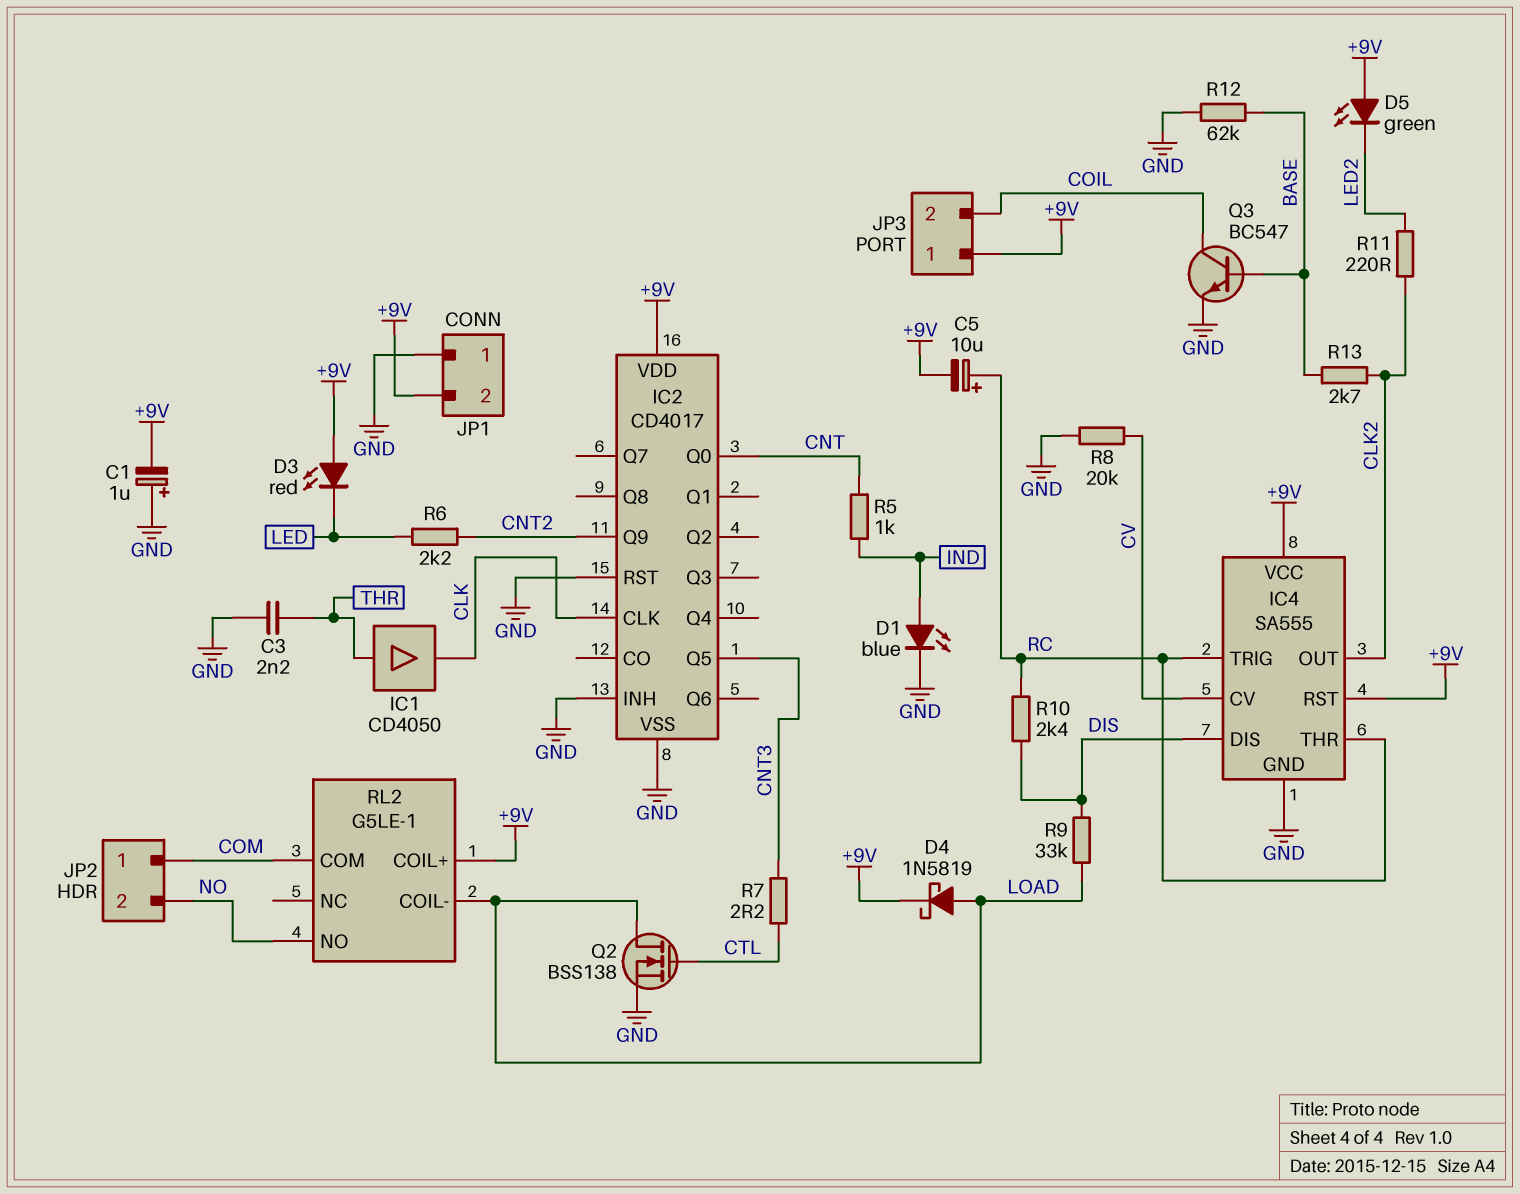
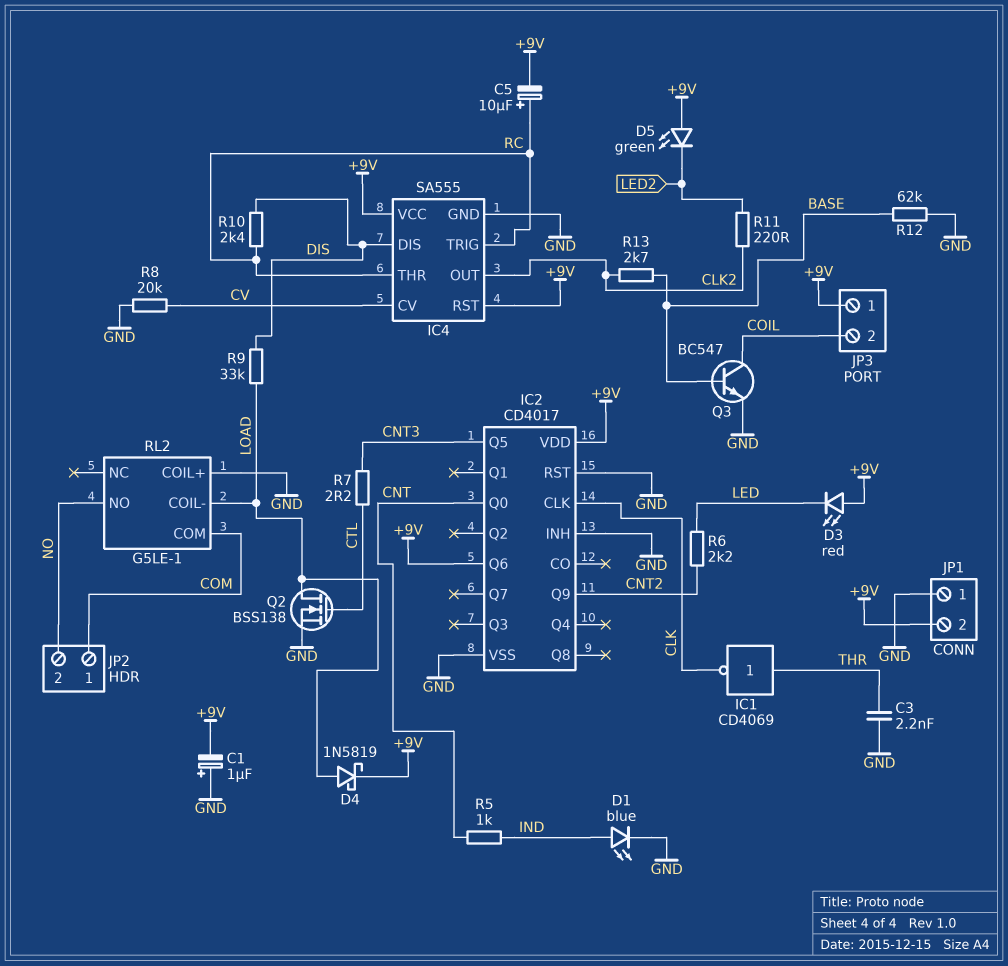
IC1: buffer CD4050 (in THR, out CLK) -> NOT CD4069 (in THR, out CLK)
IC2 pin Q6: none -> +9V
RL2 pin COIL+: +9V -> GND

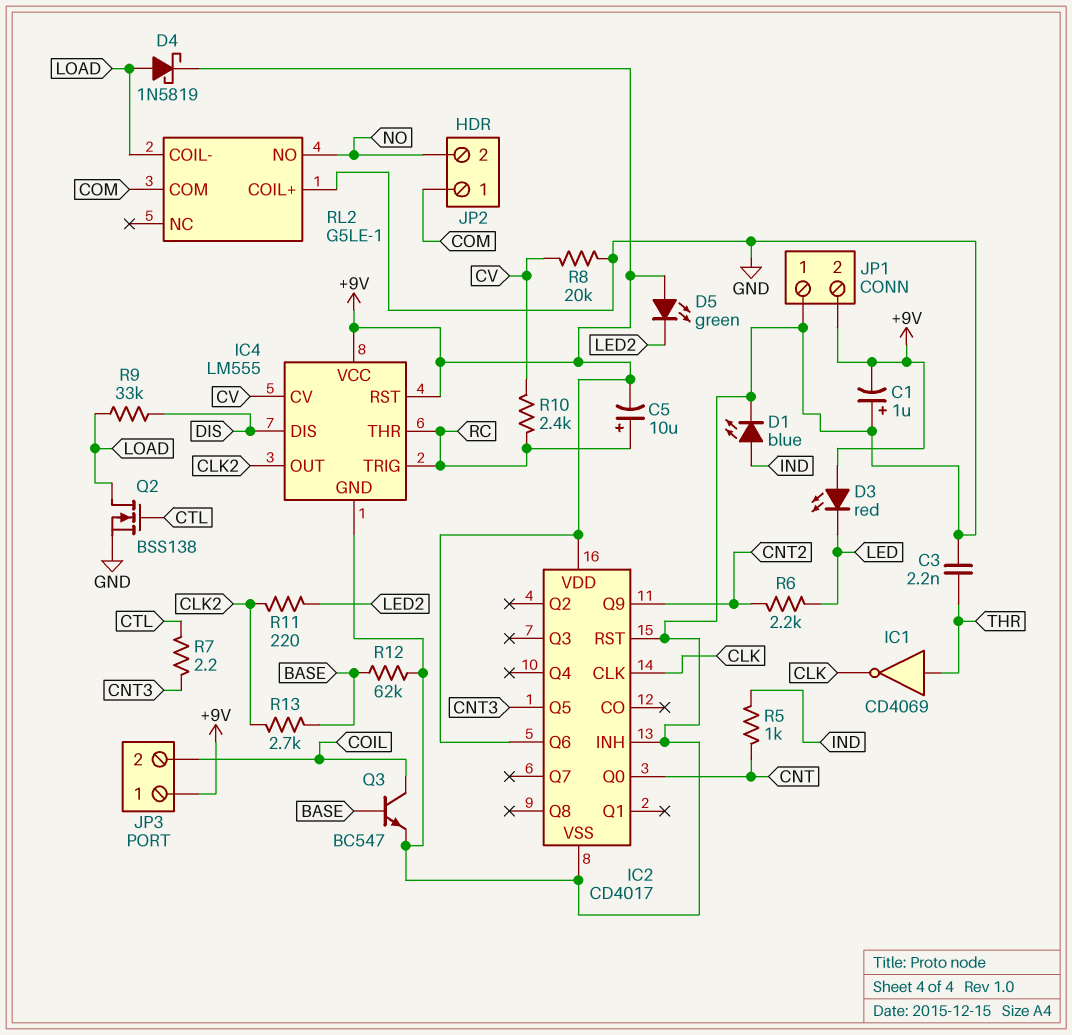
IC4: SA555 -> LM555
R10: 2.4k (DIS, RC) -> 2.4k (CV, RC)

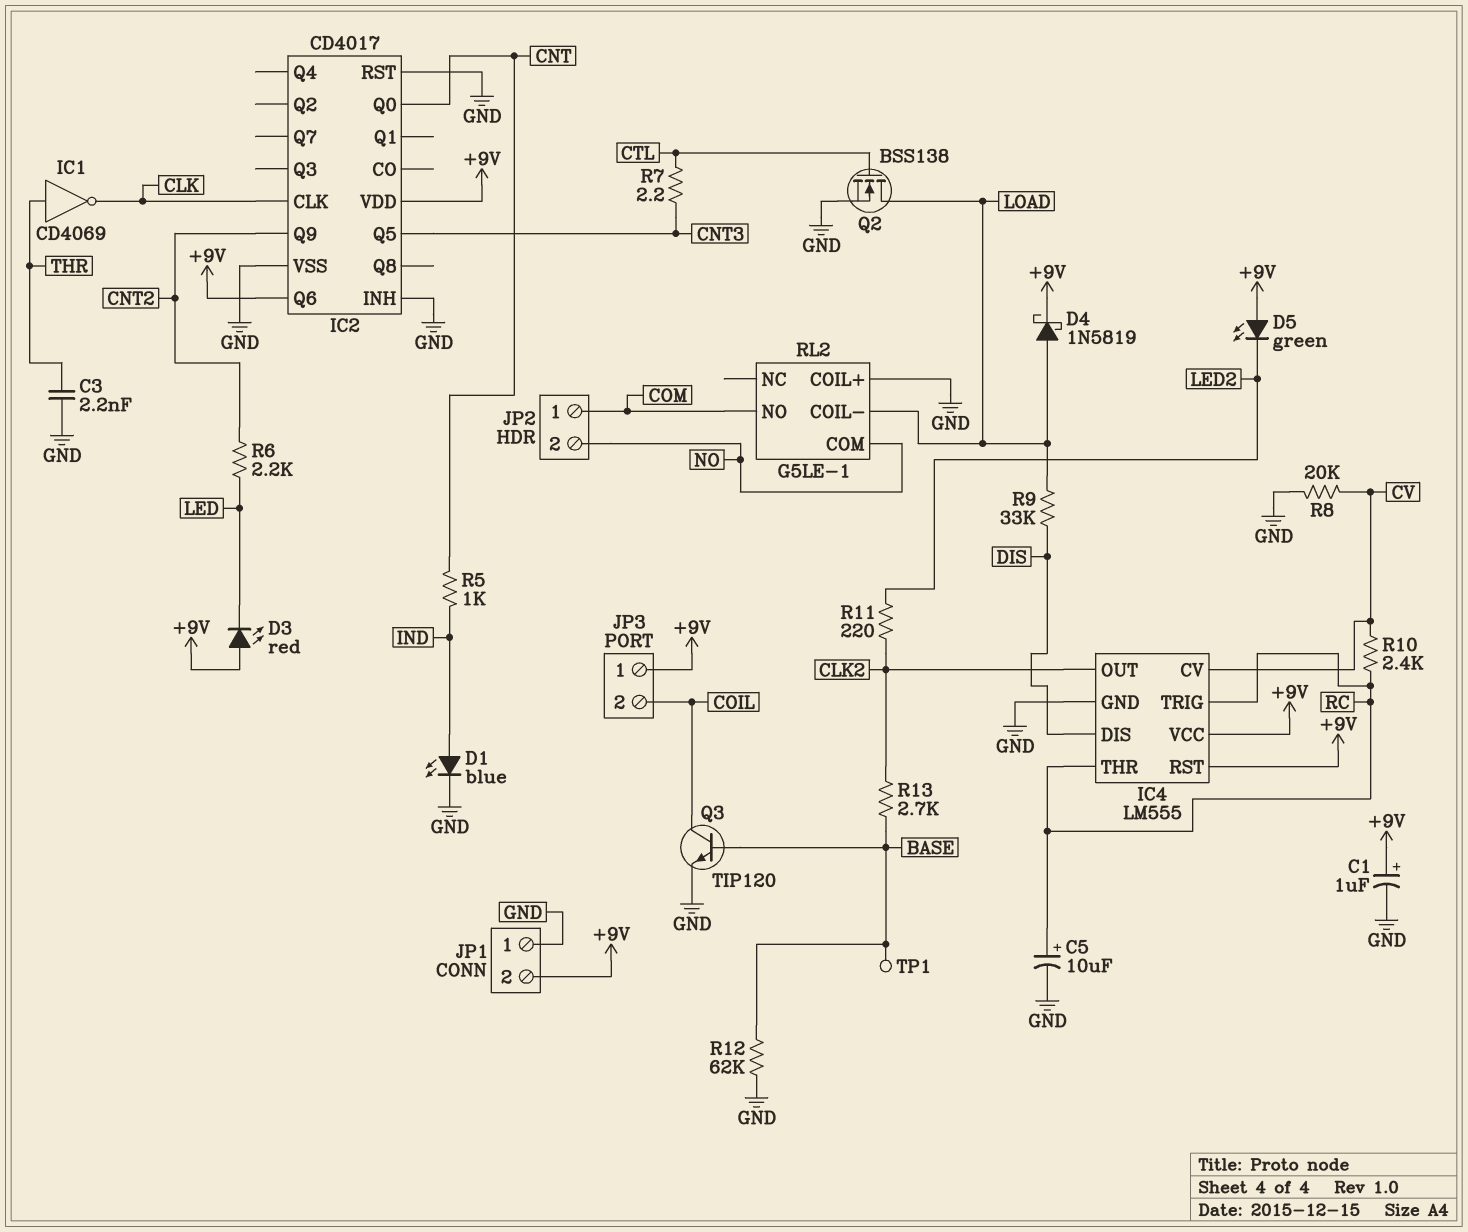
C1: 1uF (plus GND, minus +9V) -> 1uF (plus +9V, minus GND)
C5: 10uF (plus RC, minus +9V) -> 10uF (plus RC, minus GND)
Q3: NPN BC547 (B BASE, C COIL, E GND) -> NPN TIP120 (B BASE, C COIL, E GND)
RL2 pin COM: COM -> NO
RL2 pin NO: NO -> COM
TP1: none -> test point (BASE)

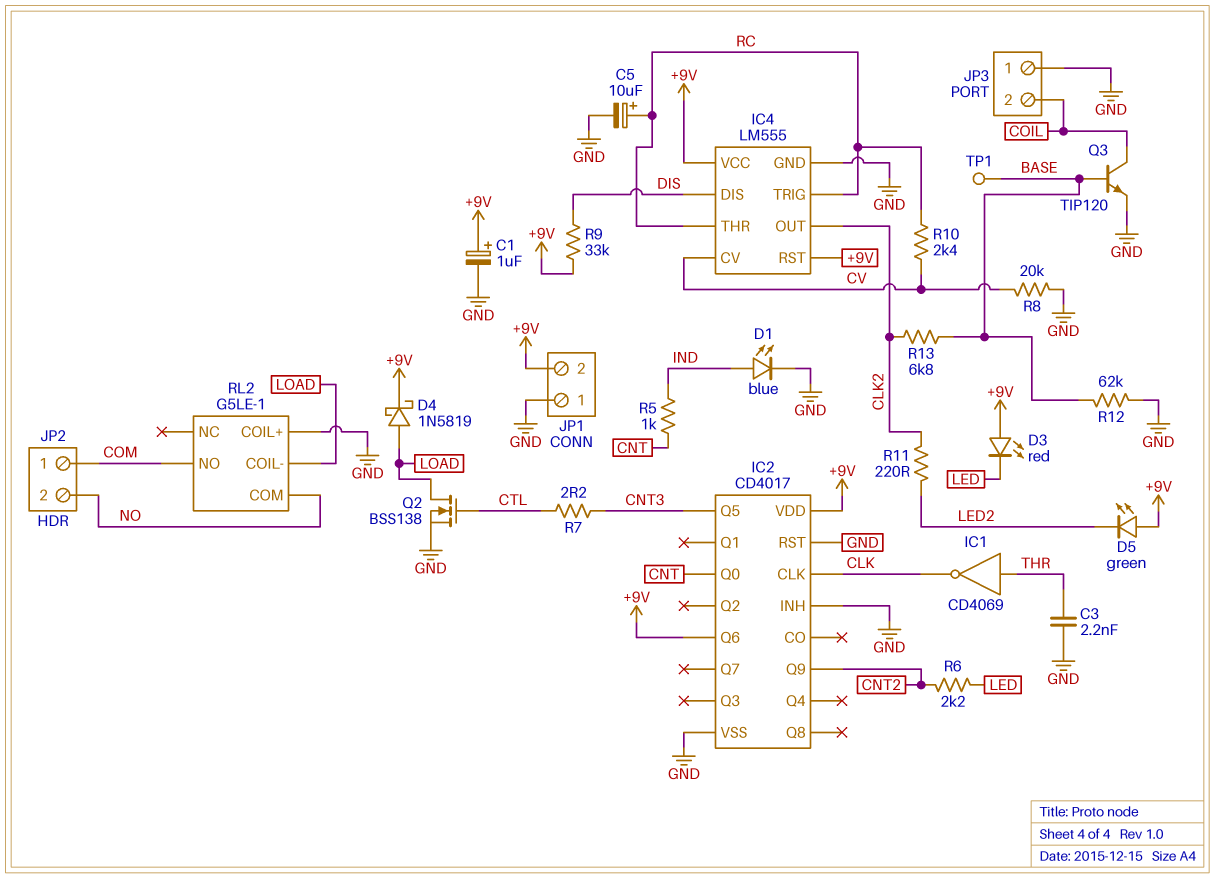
JP3 pin 1: +9V -> GND
R9: 33k (DIS, LOAD) -> 33k (+9V, DIS)
R13: 2.7k (BASE, CLK2) -> 6.8k (BASE, CLK2)

